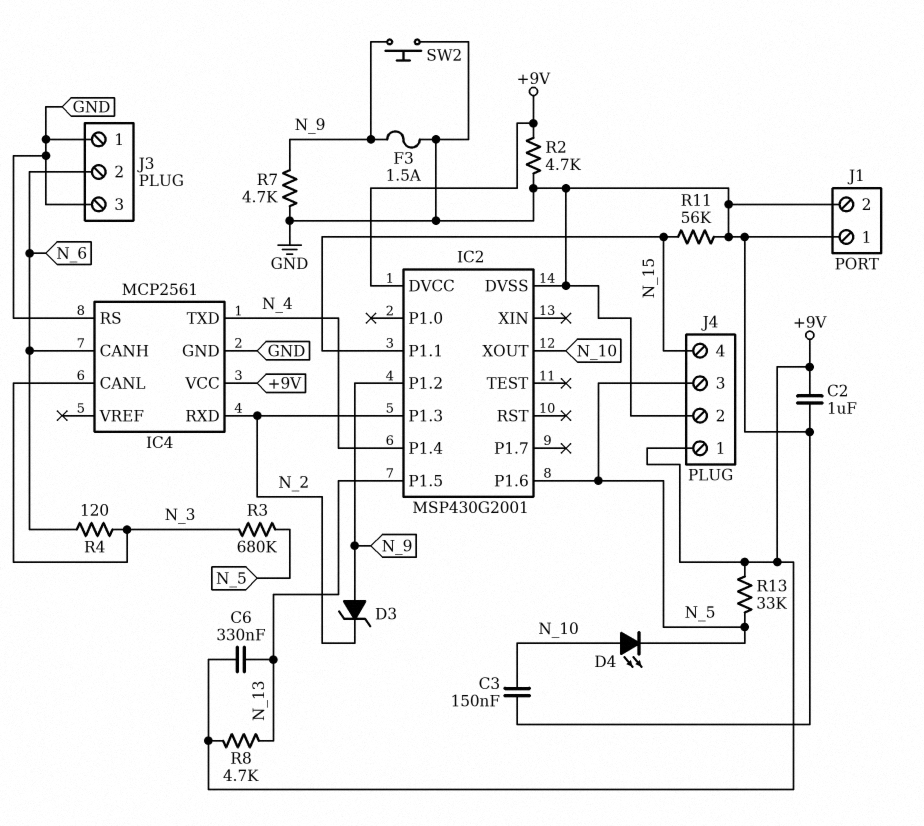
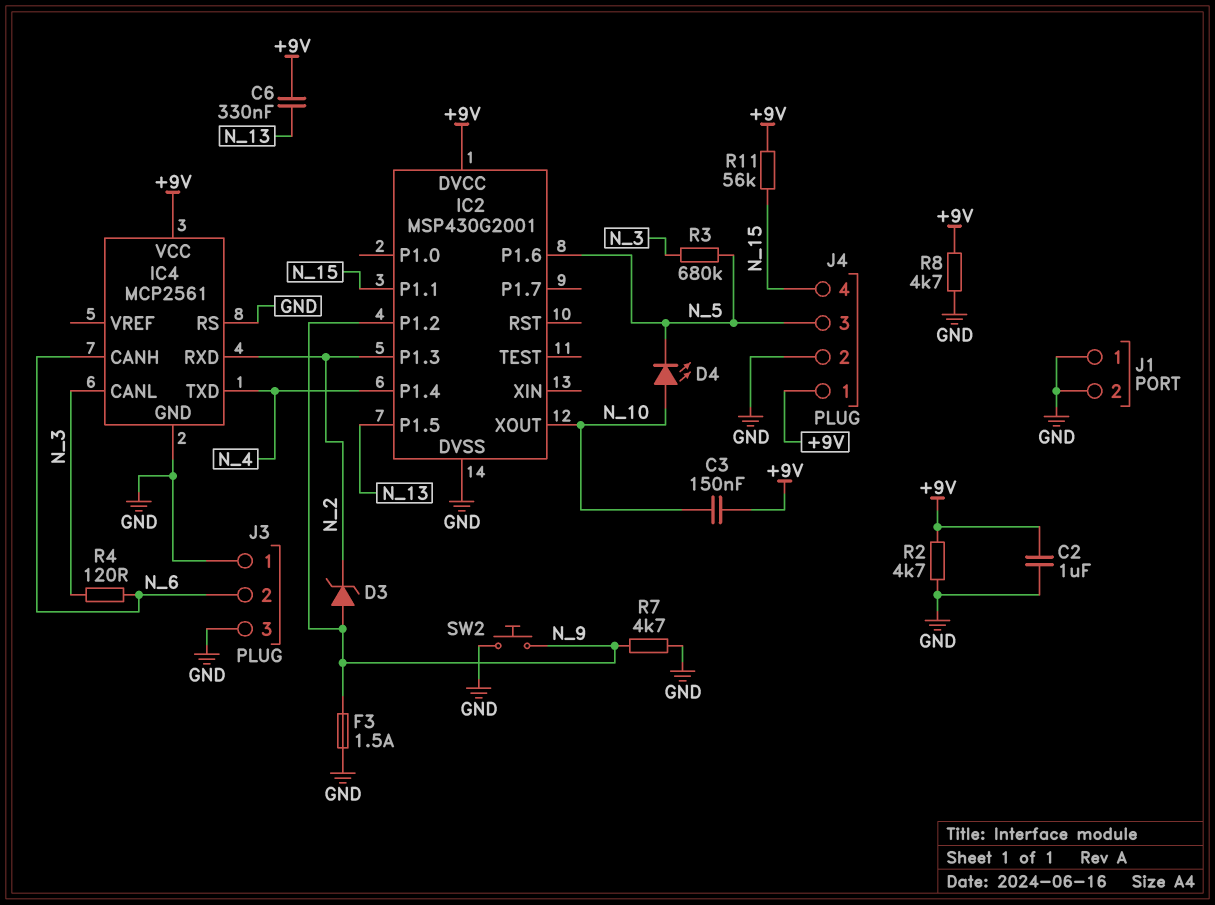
C3: 150nF (GND, N_10) -> 150nF (+9V, N_10)
R8: 4.7k (+9V, N_13) -> 4.7k (+9V, GND)
R11: 56k (GND, N_15) -> 56k (+9V, N_15)
R13: 33k (+9V, N_5) -> none

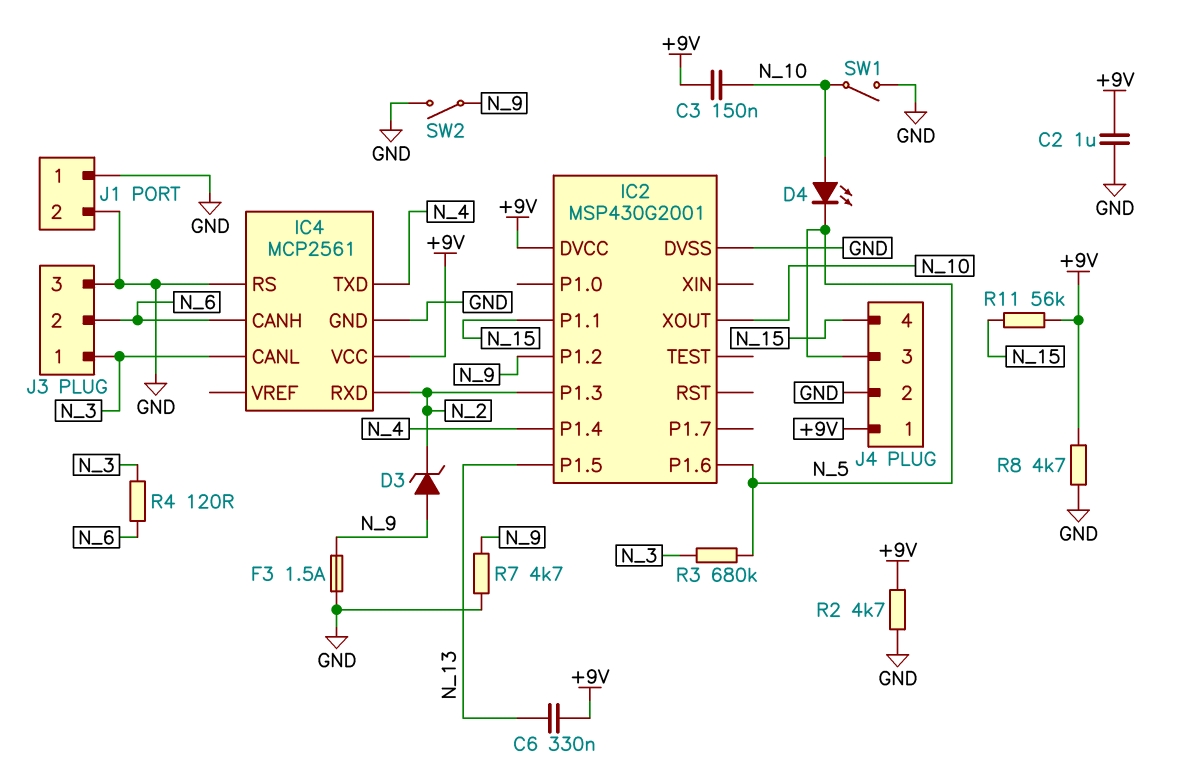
J3 pin 1: GND -> N_3
SW1: none -> switch (GND, N_10)
SW2: button (GND, N_9) -> switch (GND, N_9)

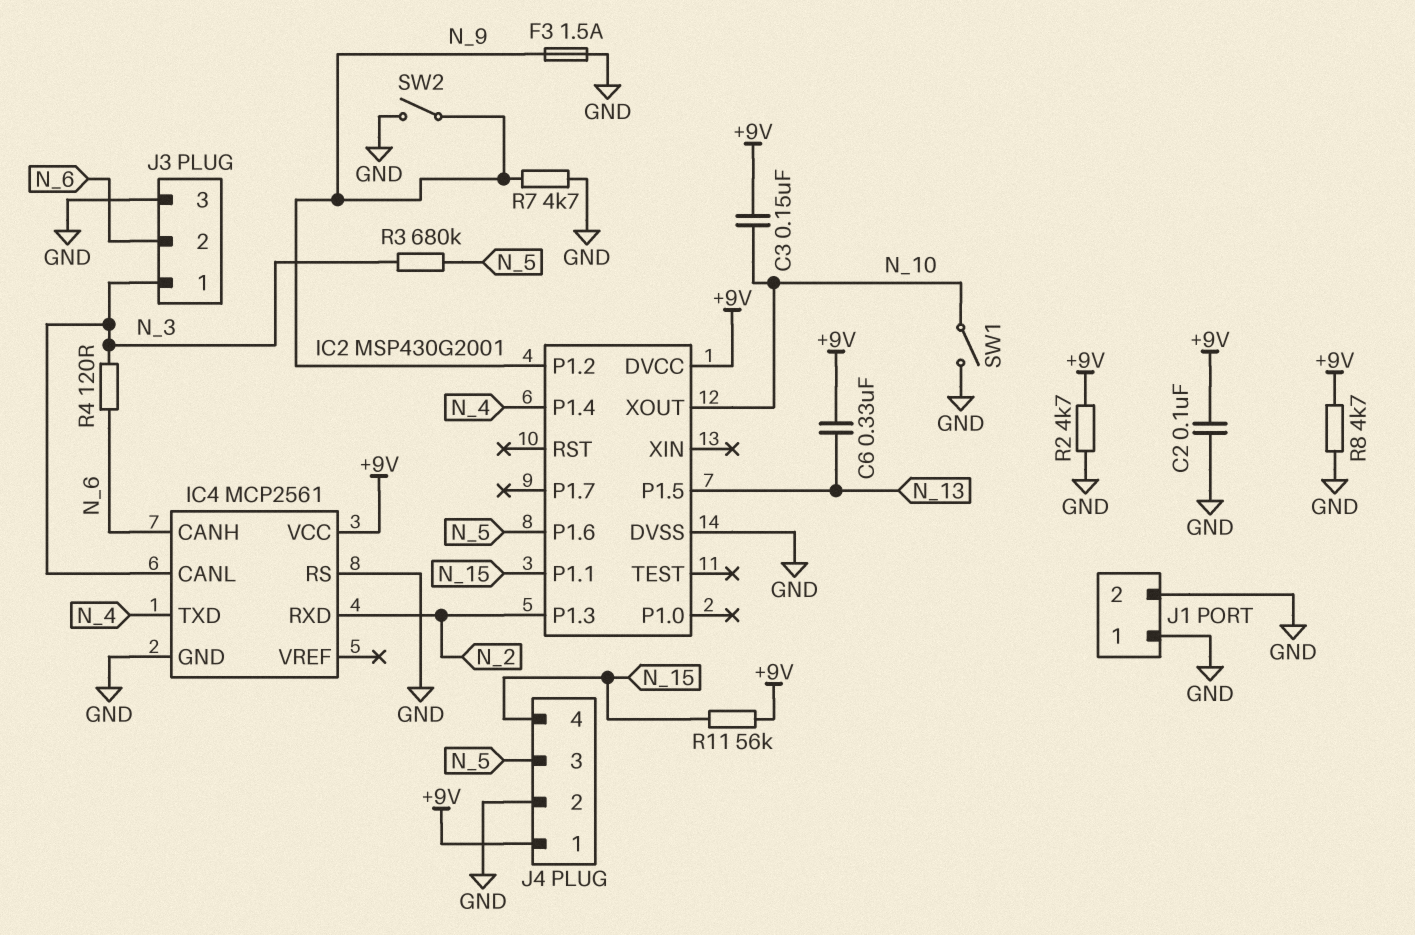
C2: 1uF (+9V, GND) -> 100nF (+9V, GND)
D3: zener (A N_9, K N_2) -> none
D4: LED (A N_10, K N_5) -> none

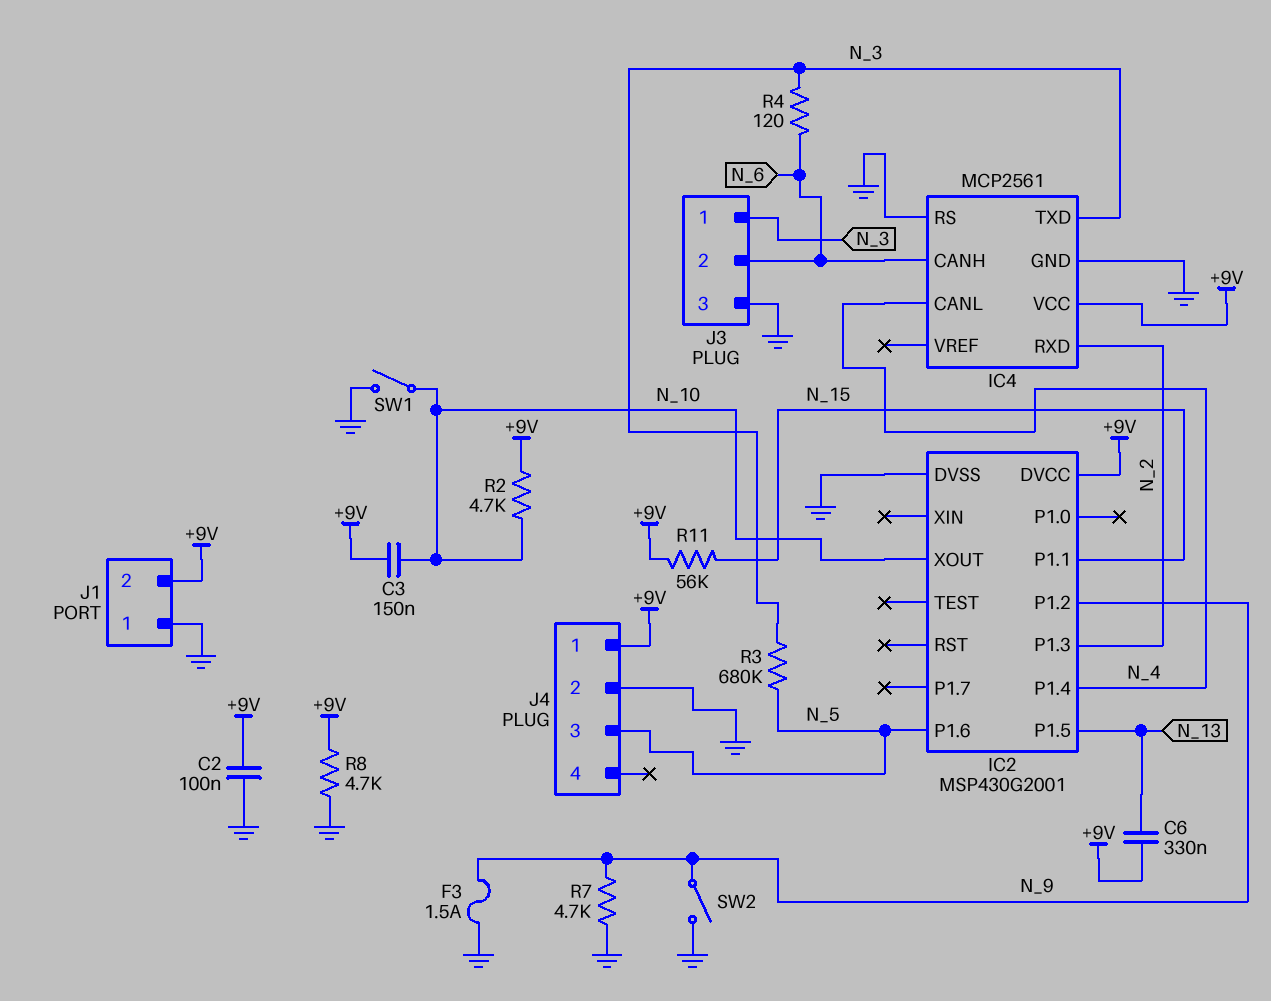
IC4 pin CANL: N_3 -> N_4
IC4 pin TXD: N_4 -> N_3
J1 pin 2: GND -> +9V
J4 pin 4: N_15 -> none
R2: 4.7k (+9V, GND) -> 4.7k (+9V, N_10)

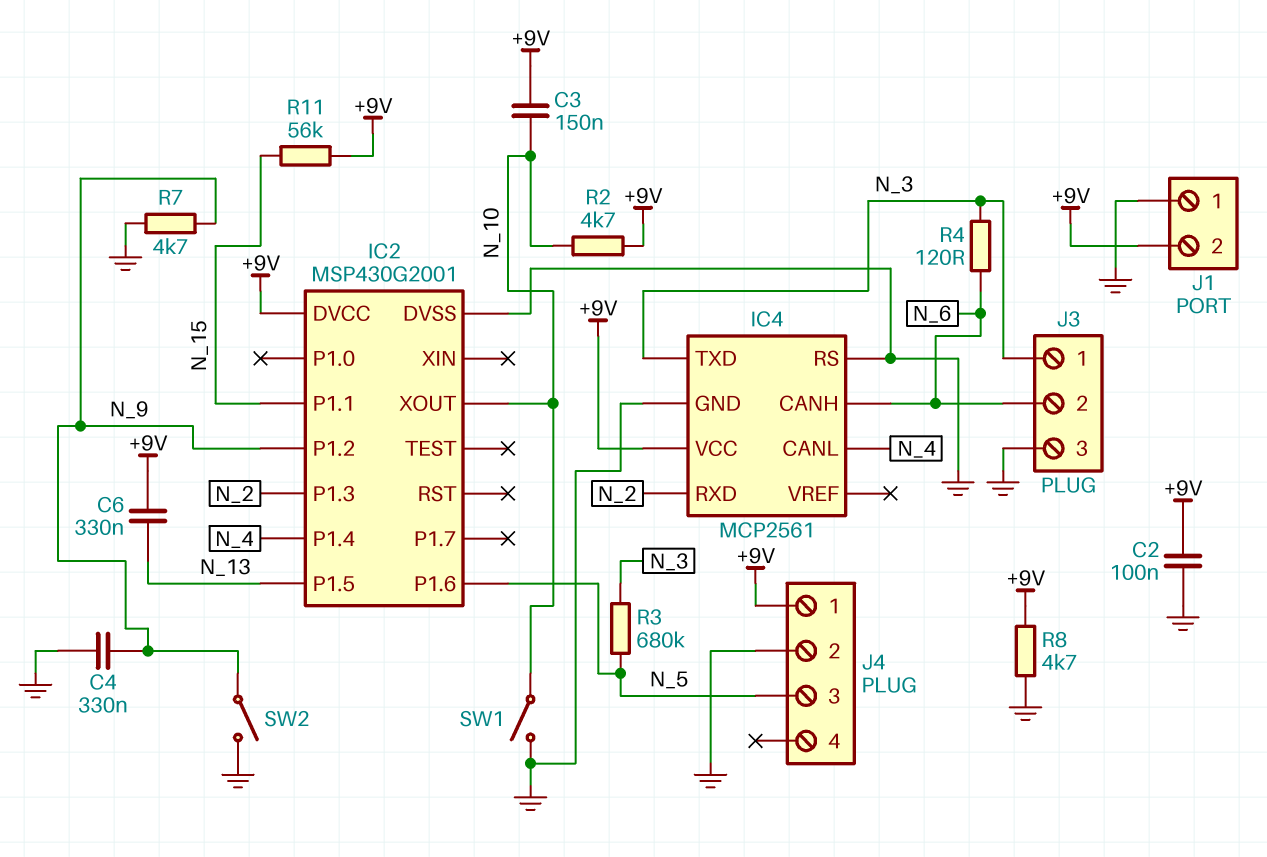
C4: none -> 330nF (GND, N_9)
F3: 1.5A (GND, N_9) -> none

